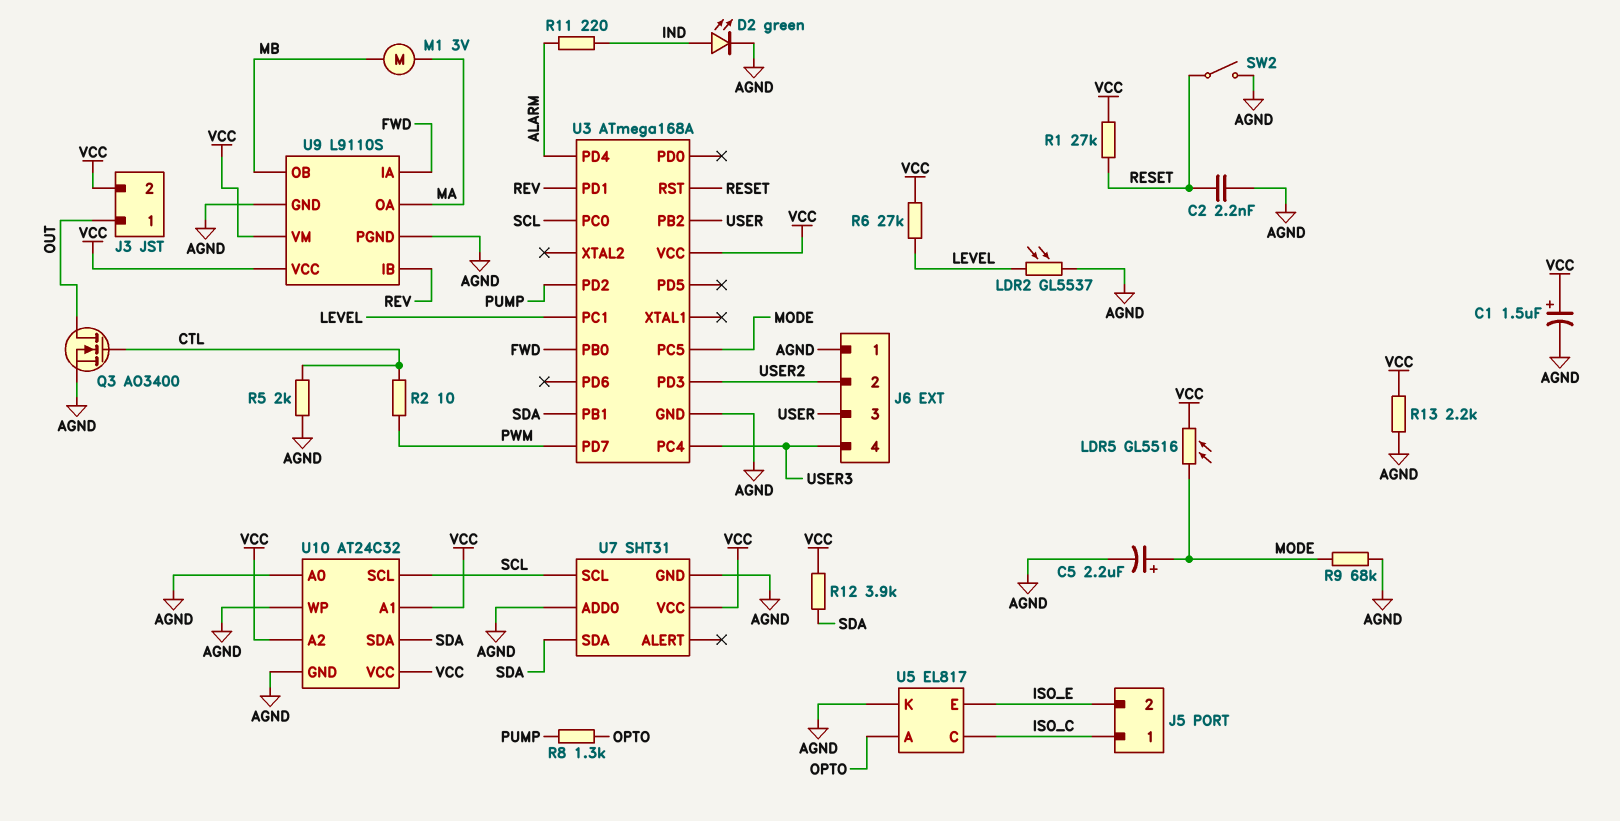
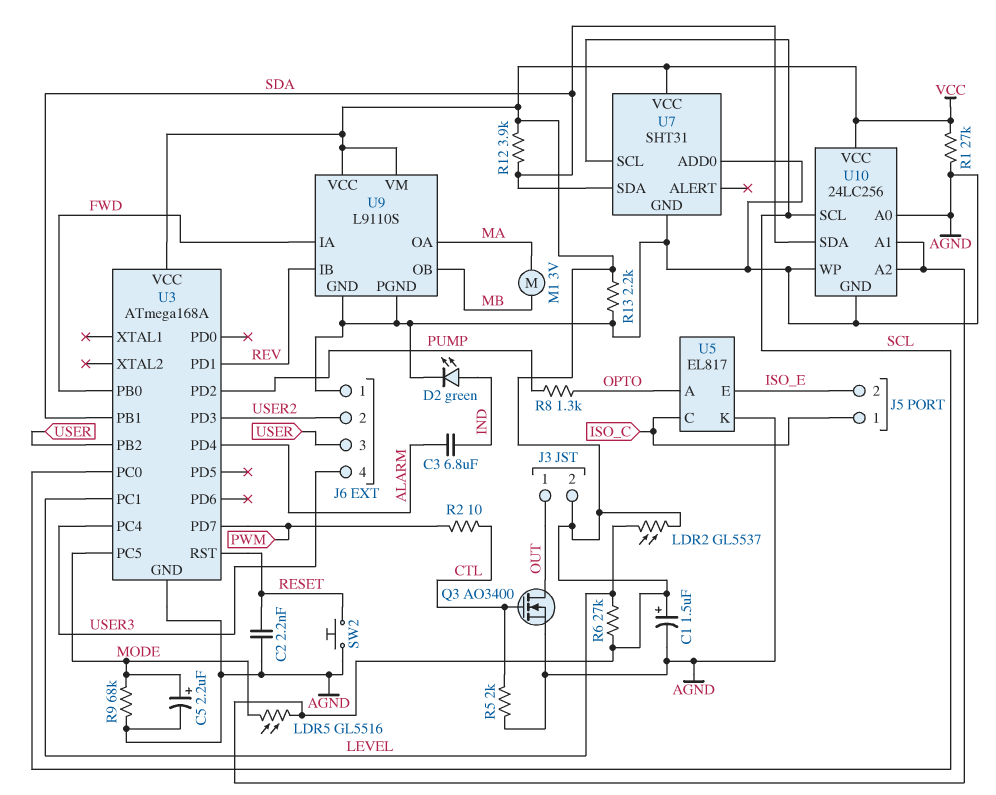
C3: none -> 6.8uF (ALARM, IND)
LDR2: GL5537 (AGND, LEVEL) -> GL5537 (LEVEL, VCC)
R1: 27k (RESET, VCC) -> 27k (AGND, VCC)
R11: 220 (ALARM, IND) -> none
SW2: switch (AGND, RESET) -> button (AGND, RESET)
U10: AT24C32 -> 24LC256

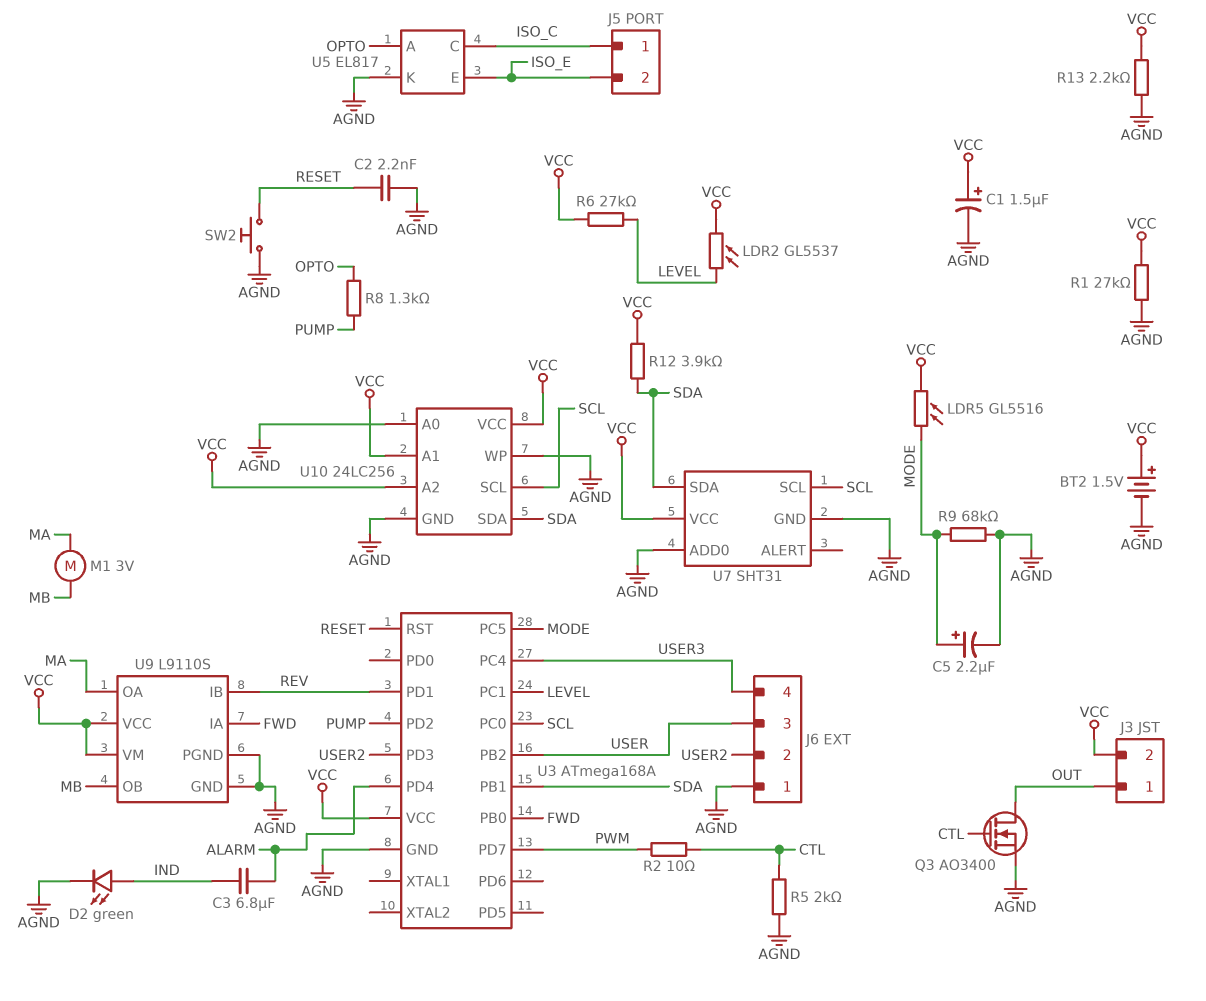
BT2: none -> 1.5V (plus VCC, minus AGND)

